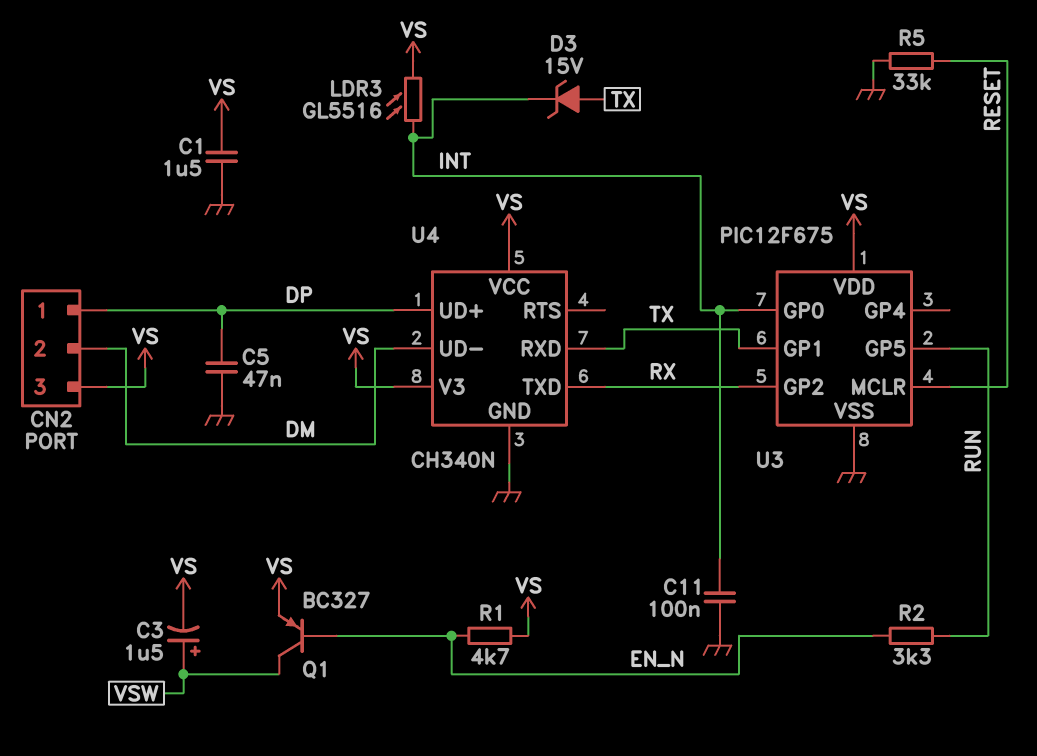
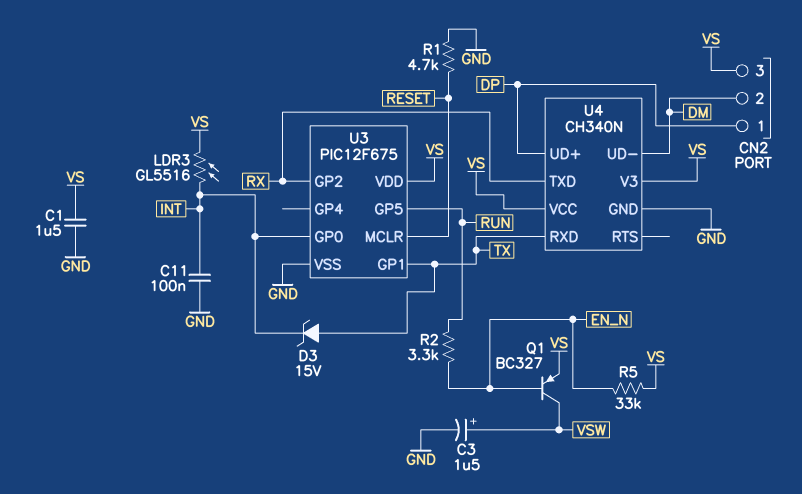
C3: 1.5uF (plus VSW, minus VS) -> 1.5uF (plus VSW, minus GND)
C5: 47nF (DP, GND) -> none
R1: 4.7k (EN_N, VS) -> 4.7k (GND, RESET)
R5: 33k (GND, RESET) -> 33k (EN_N, VS)

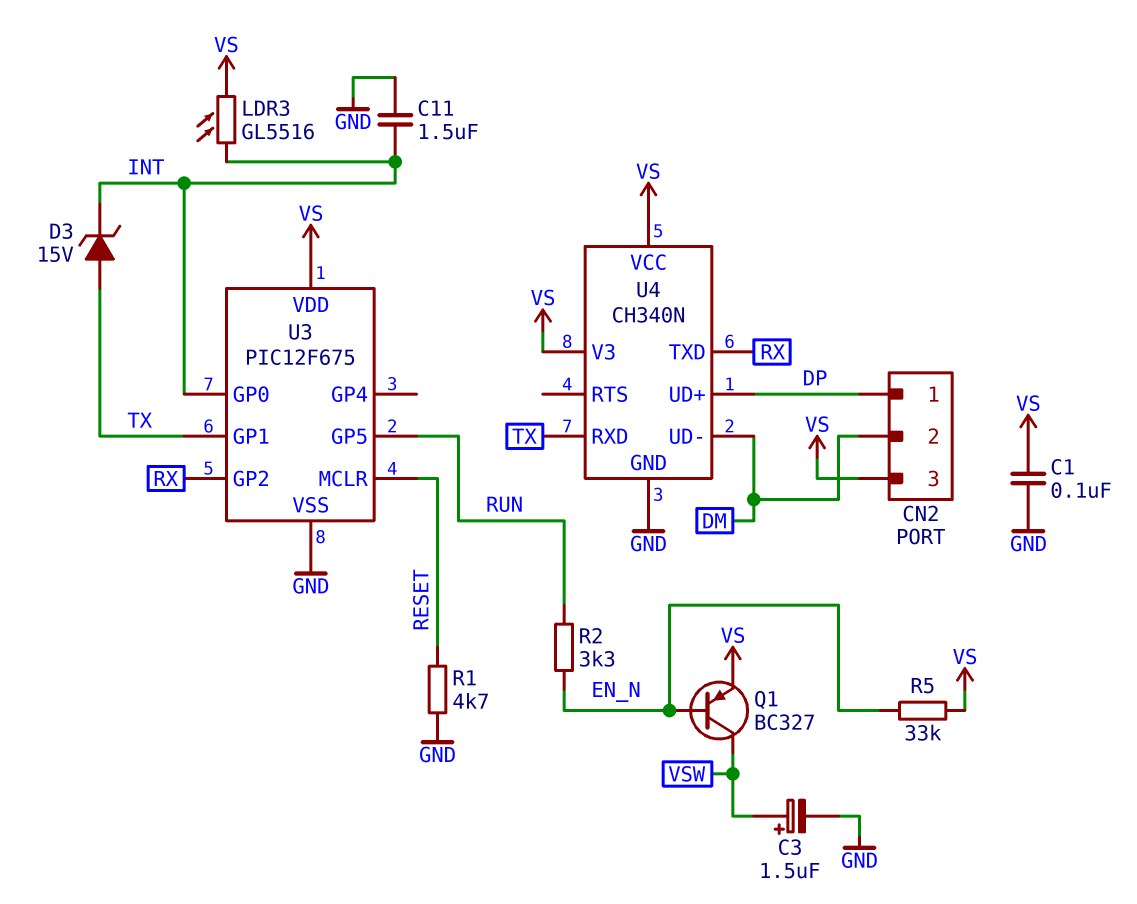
C1: 1.5uF (GND, VS) -> 100nF (GND, VS)
C11: 100nF (GND, INT) -> 1.5uF (GND, INT)

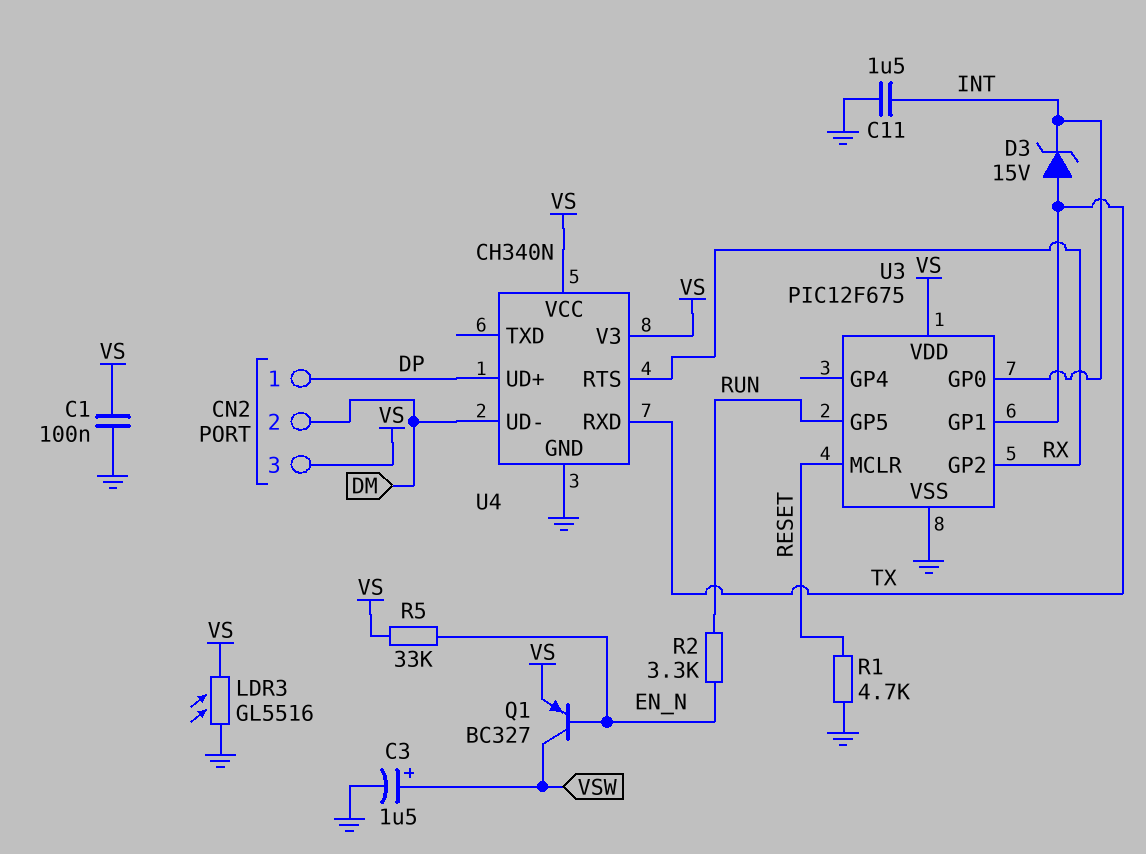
LDR3: GL5516 (INT, VS) -> GL5516 (GND, VS)
U4 pin RTS: none -> RX
U4 pin TXD: RX -> none

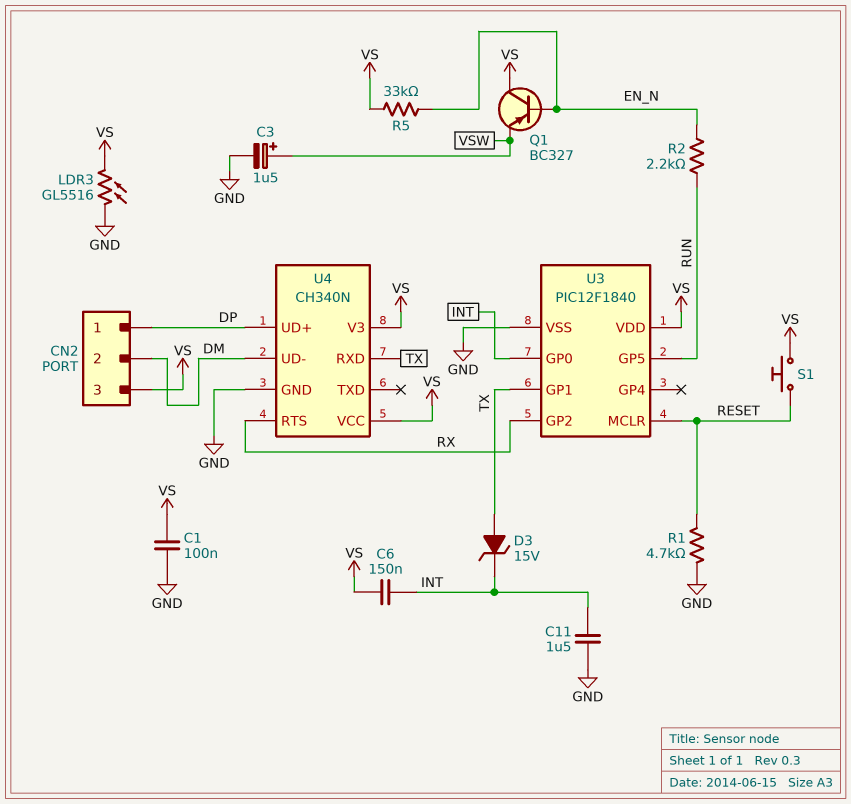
C6: none -> 150nF (INT, VS)
Q1: PNP BC327 (B EN_N, C VSW, E VS) -> PNP BC327 (B EN_N, C VS, E VSW)
R2: 3.3k (EN_N, RUN) -> 2.2k (EN_N, RUN)
S1: none -> button (RESET, VS)
U3: PIC12F675 -> PIC12F1840

